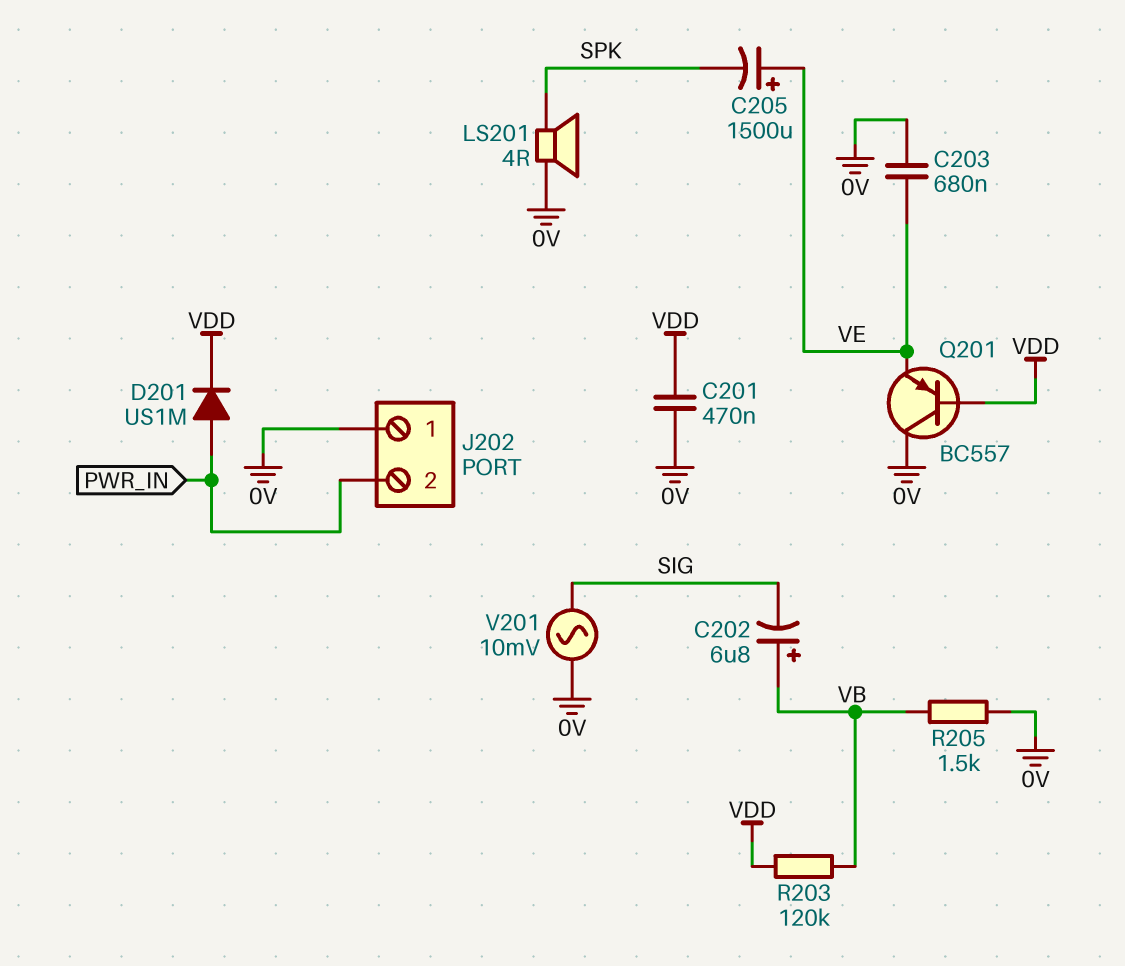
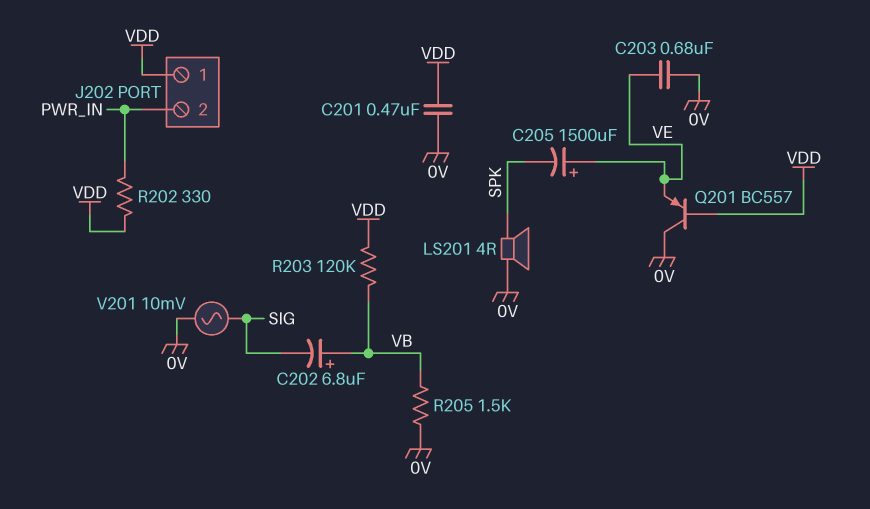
D201: diode US1M (A PWR_IN, K VDD) -> none
J202 pin 1: 0V -> VDD
R202: none -> 330 (PWR_IN, VDD)

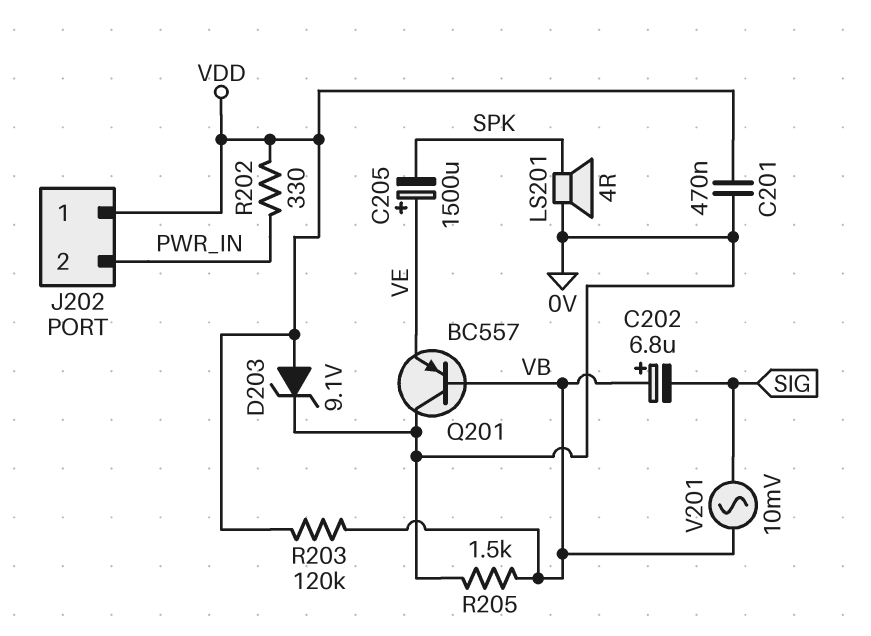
C203: 680nF (0V, VE) -> none
D203: none -> zener 9.1V (A VDD, K 0V)
Q201: PNP BC557 (B VDD, C 0V, E VE) -> PNP BC557 (B VB, C 0V, E VE)
V201: AC 10mV (0V, SIG) -> AC 10mV (SIG, VB)

